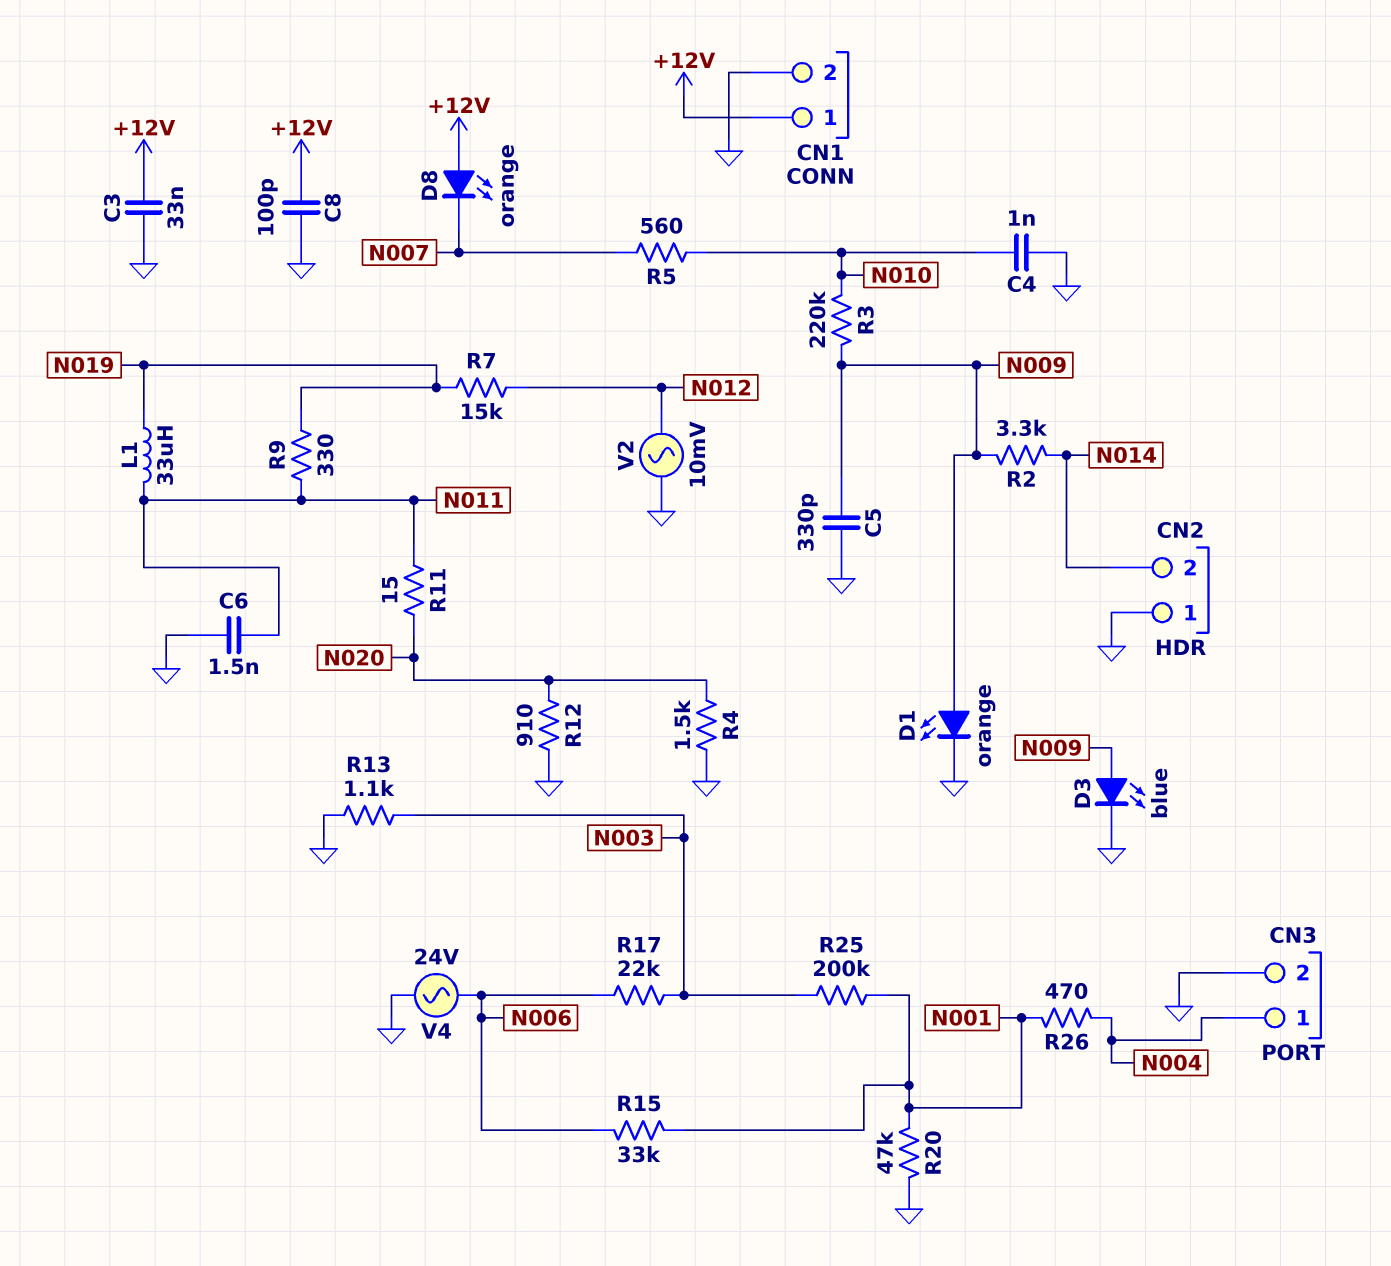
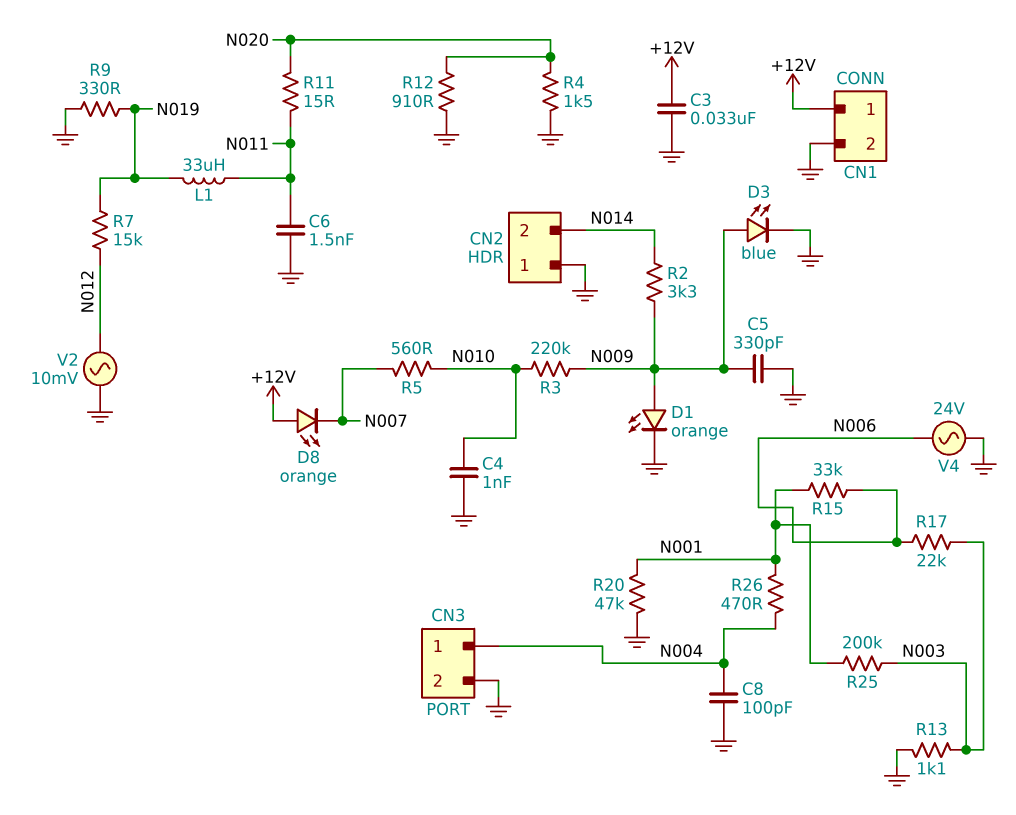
C8: 100pF (+12V, GND) -> 100pF (GND, N004)
R9: 330 (N011, N019) -> 330 (GND, N019)

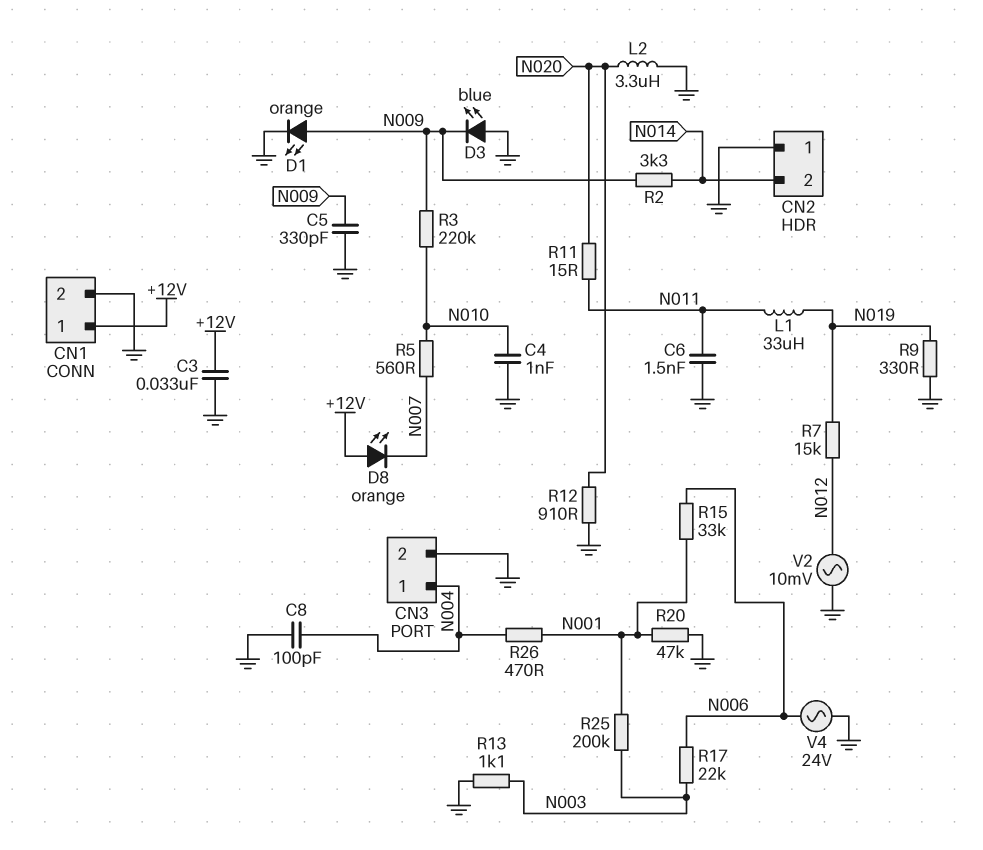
D3: LED blue (A N009, K GND) -> LED blue (A GND, K N009)
L2: none -> 3.3uH (GND, N020)
R4: 1.5k (GND, N020) -> none

